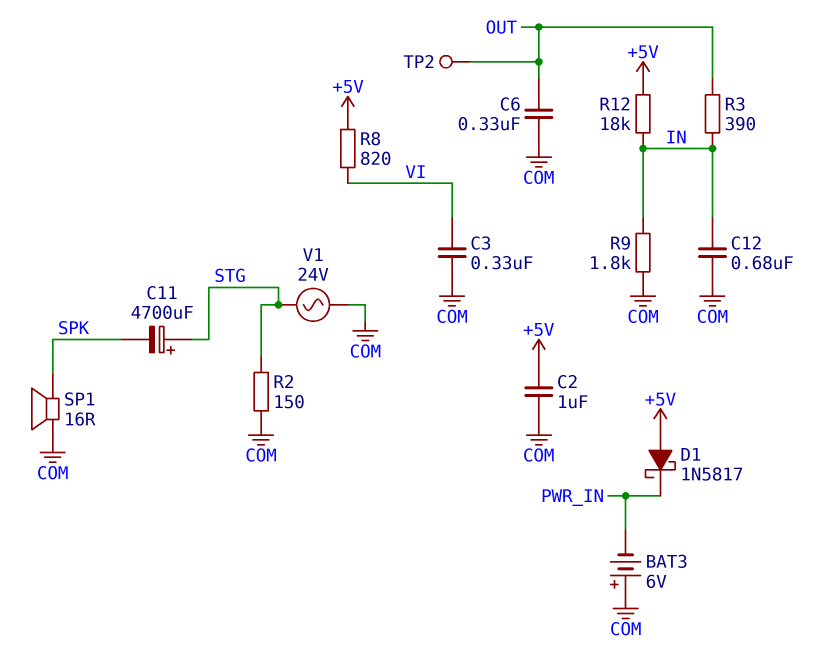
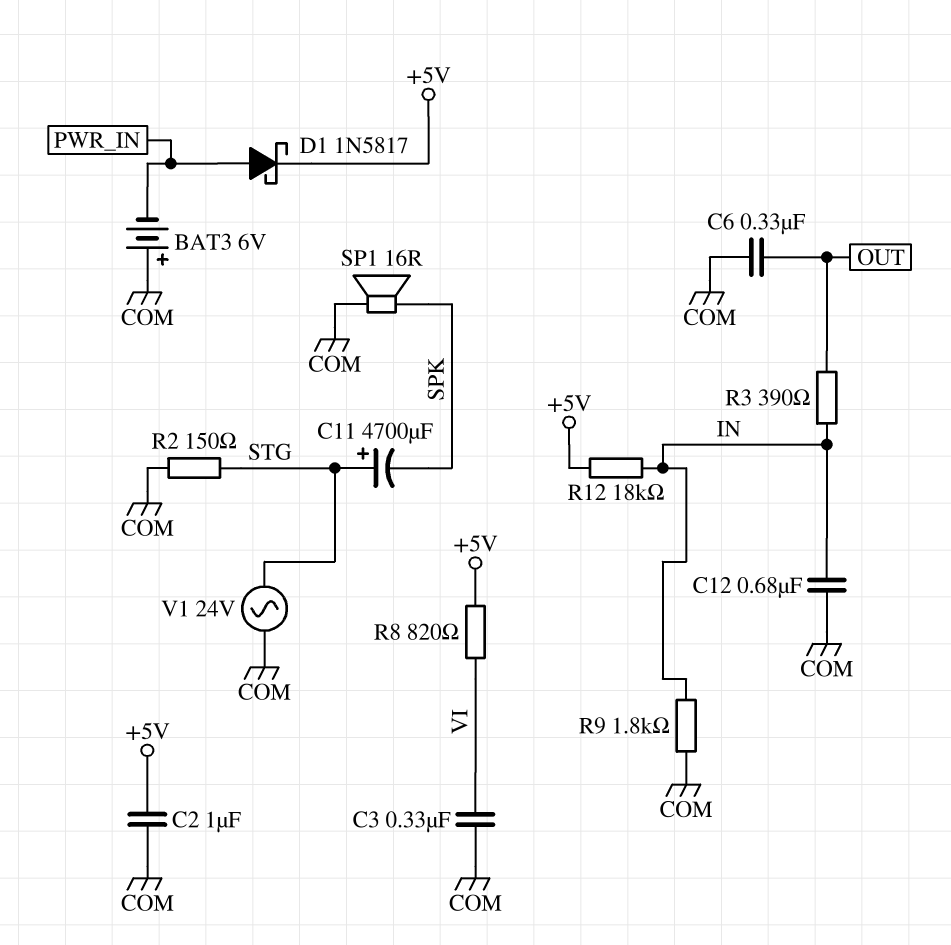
D1: schottky 1N5817 (A +5V, K PWR_IN) -> schottky 1N5817 (A PWR_IN, K +5V)
TP2: test point (OUT) -> none

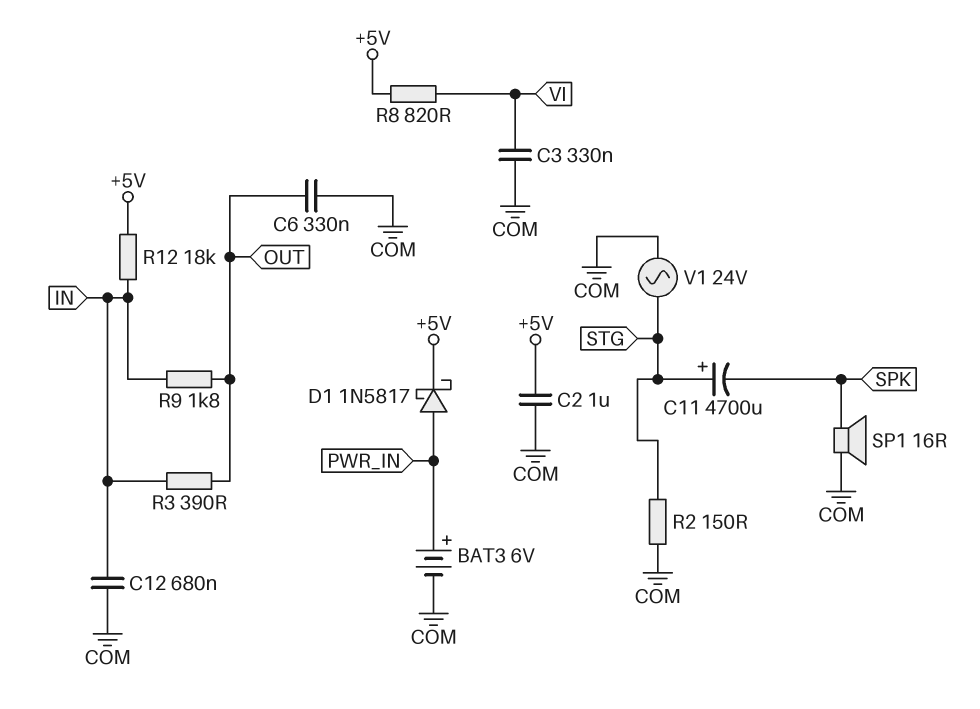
BAT3: 6V (plus COM, minus PWR_IN) -> 6V (plus PWR_IN, minus COM)
R9: 1.8k (COM, IN) -> 1.8k (IN, OUT)

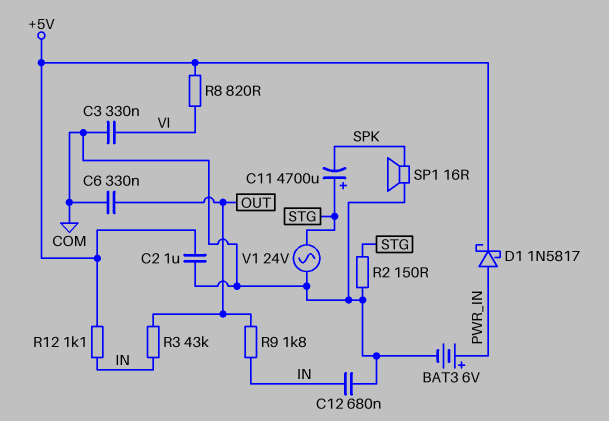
R3: 390 (IN, OUT) -> 43k (IN, OUT)
R12: 18k (+5V, IN) -> 1.1k (+5V, IN)

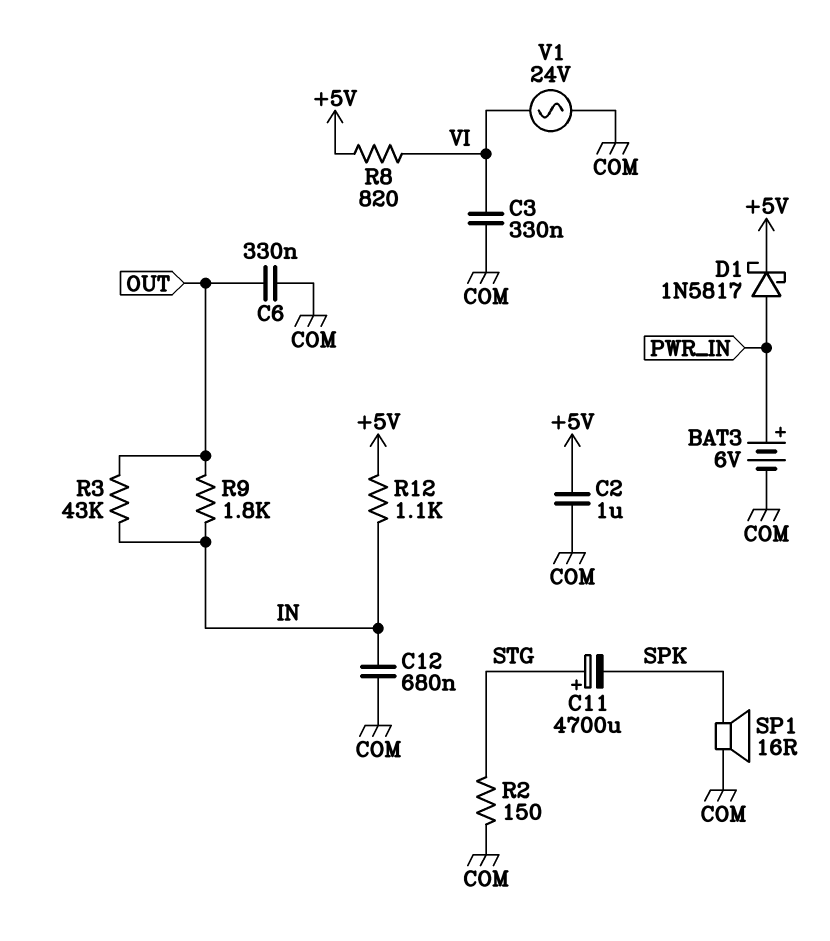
V1: AC 24V (COM, STG) -> AC 24V (COM, VI)

